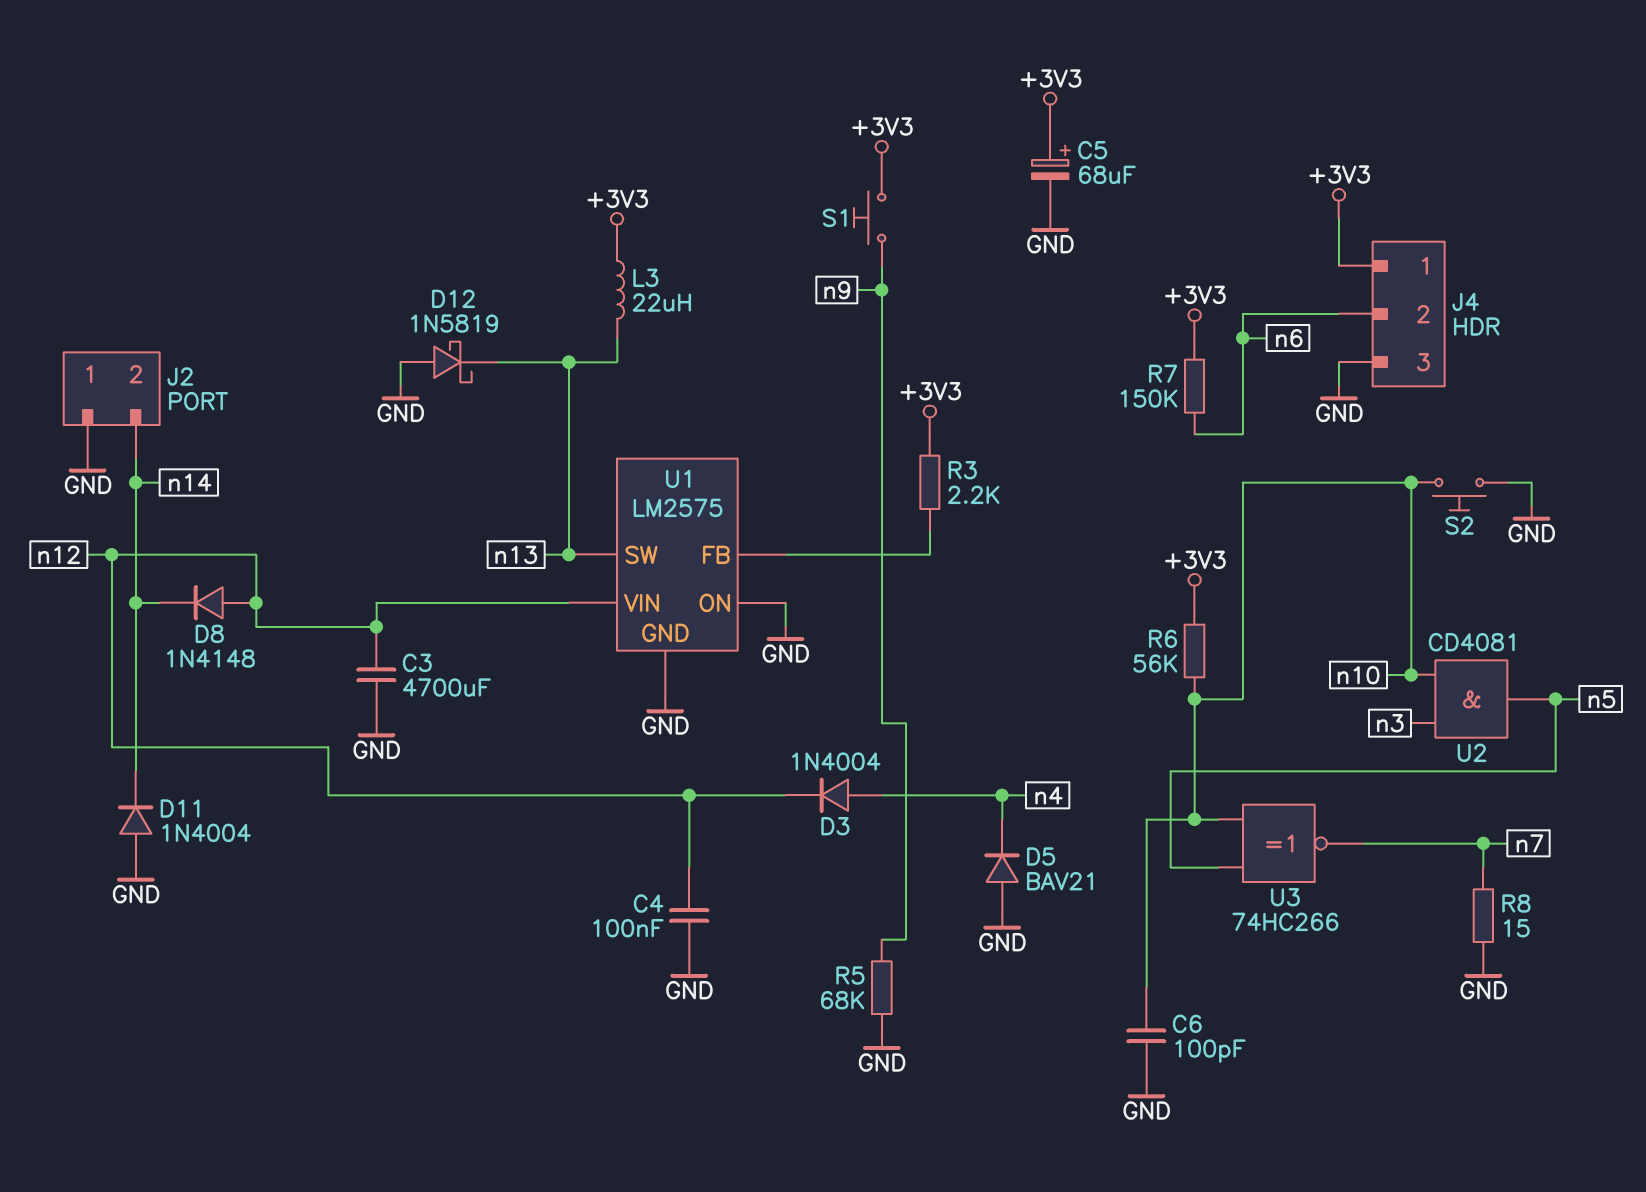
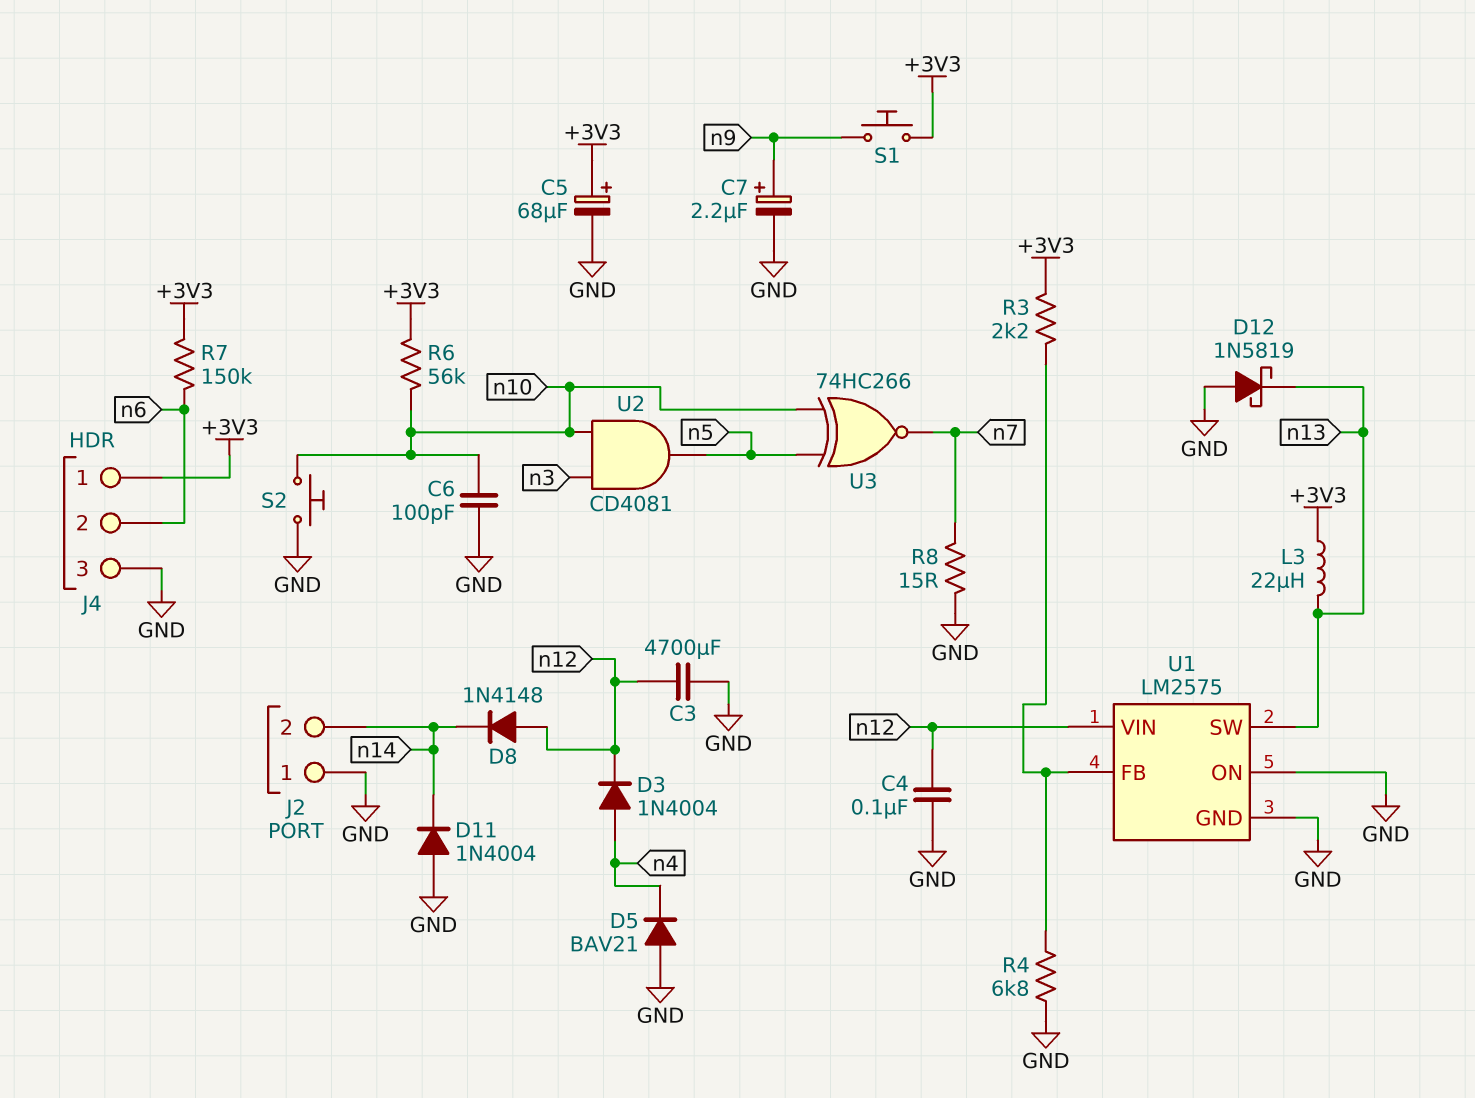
C7: none -> 2.2uF (plus n9, minus GND)
R4: none -> 6.8k (GND, U1/FB)
R5: 68k (GND, n9) -> none

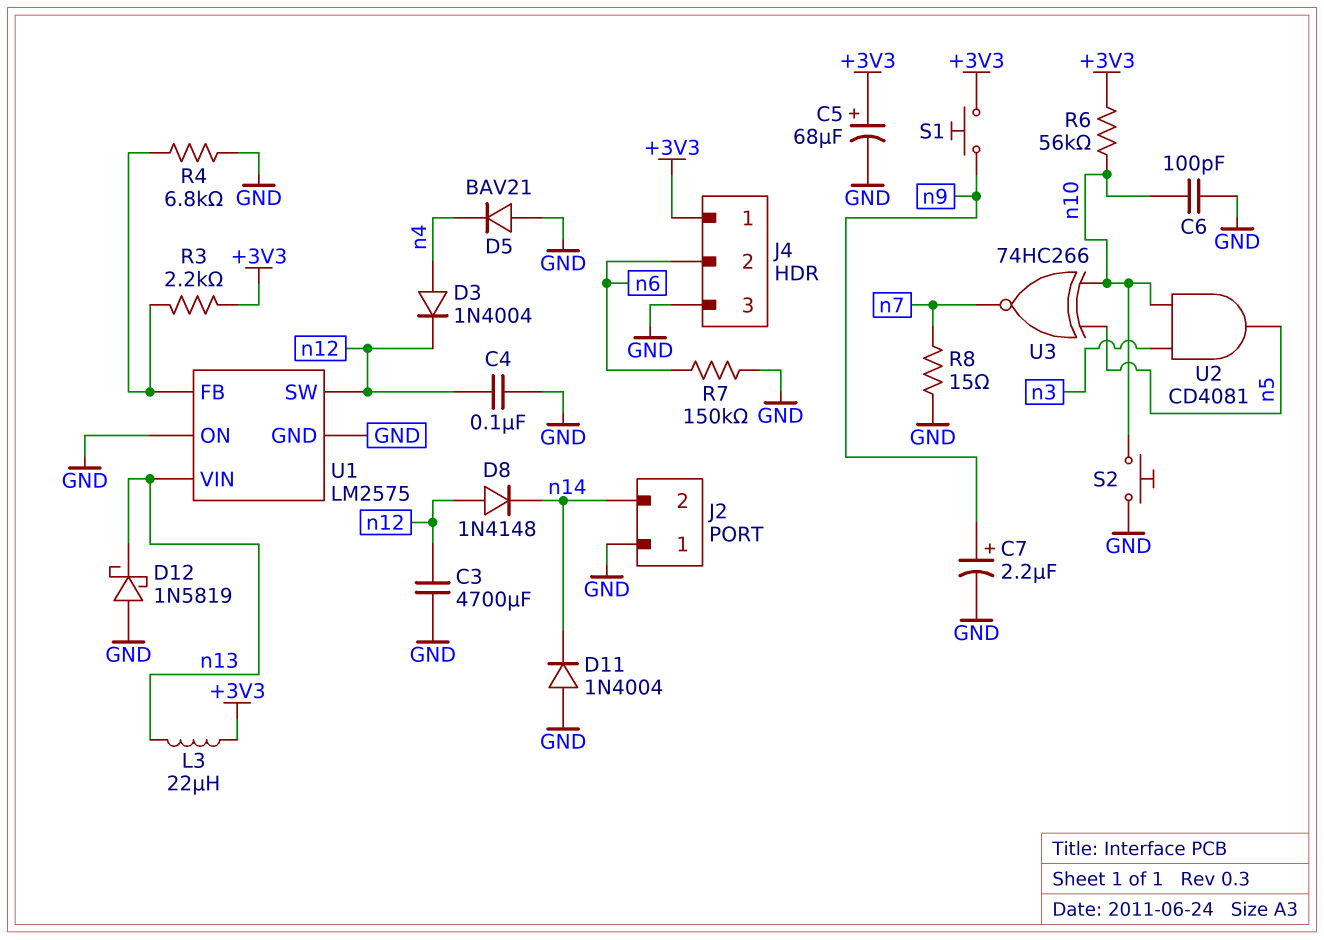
R7: 150k (+3V3, n6) -> 150k (GND, n6)
U1 pin SW: n13 -> n12
U1 pin VIN: n12 -> n13

